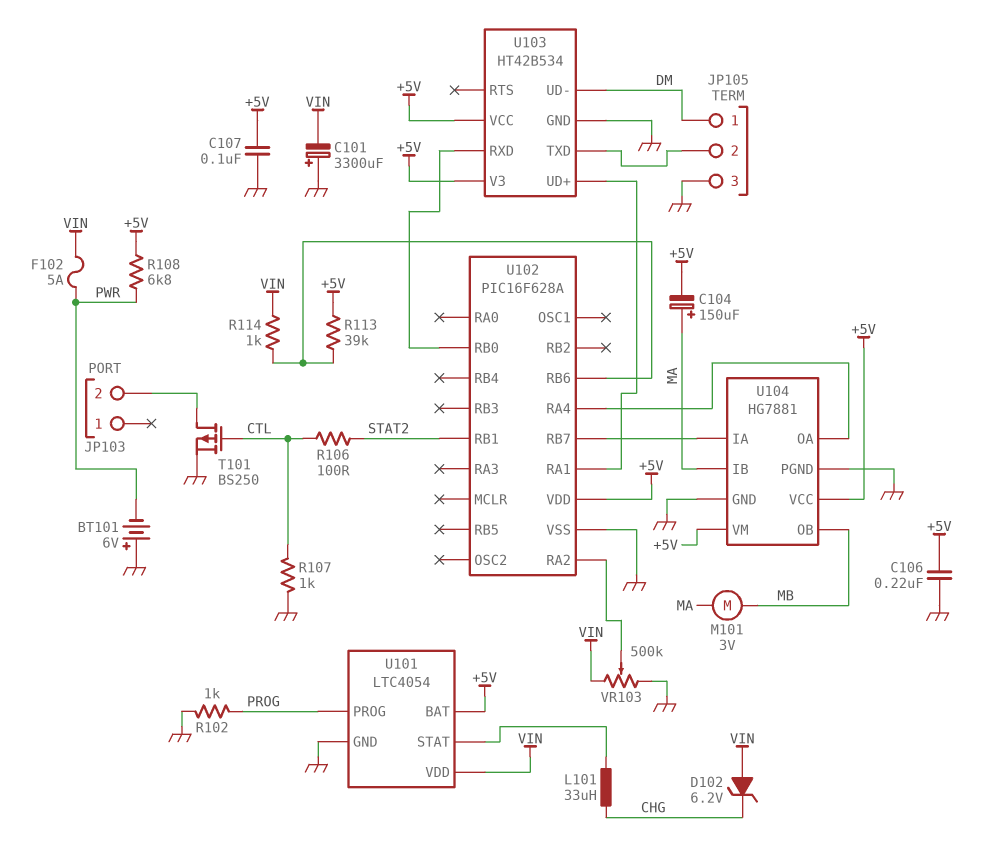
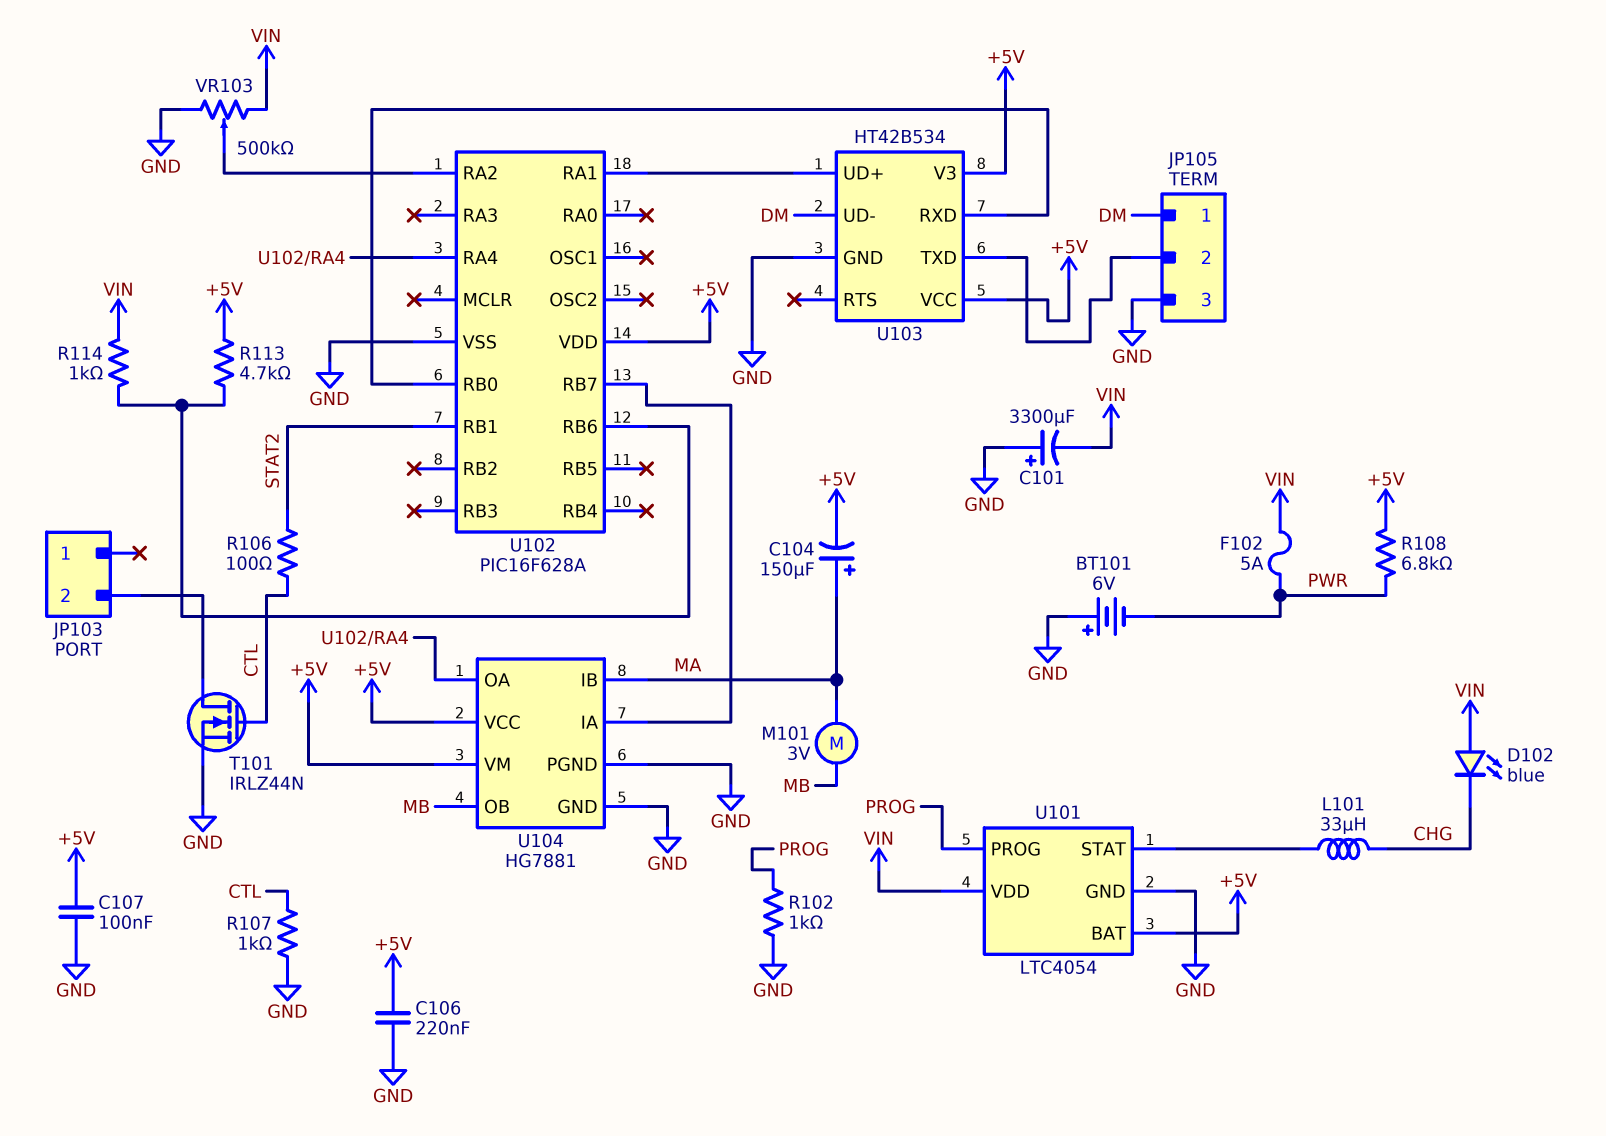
D102: zener 6.2V (A VIN, K CHG) -> LED blue (A VIN, K CHG)
R113: 39k (+5V, U102/RB6) -> 4.7k (+5V, U102/RB6)
T101: PMOS BS250 (G CTL, D JP103/2, S GND) -> NMOS IRLZ44N (G CTL, D JP103/2, S GND)

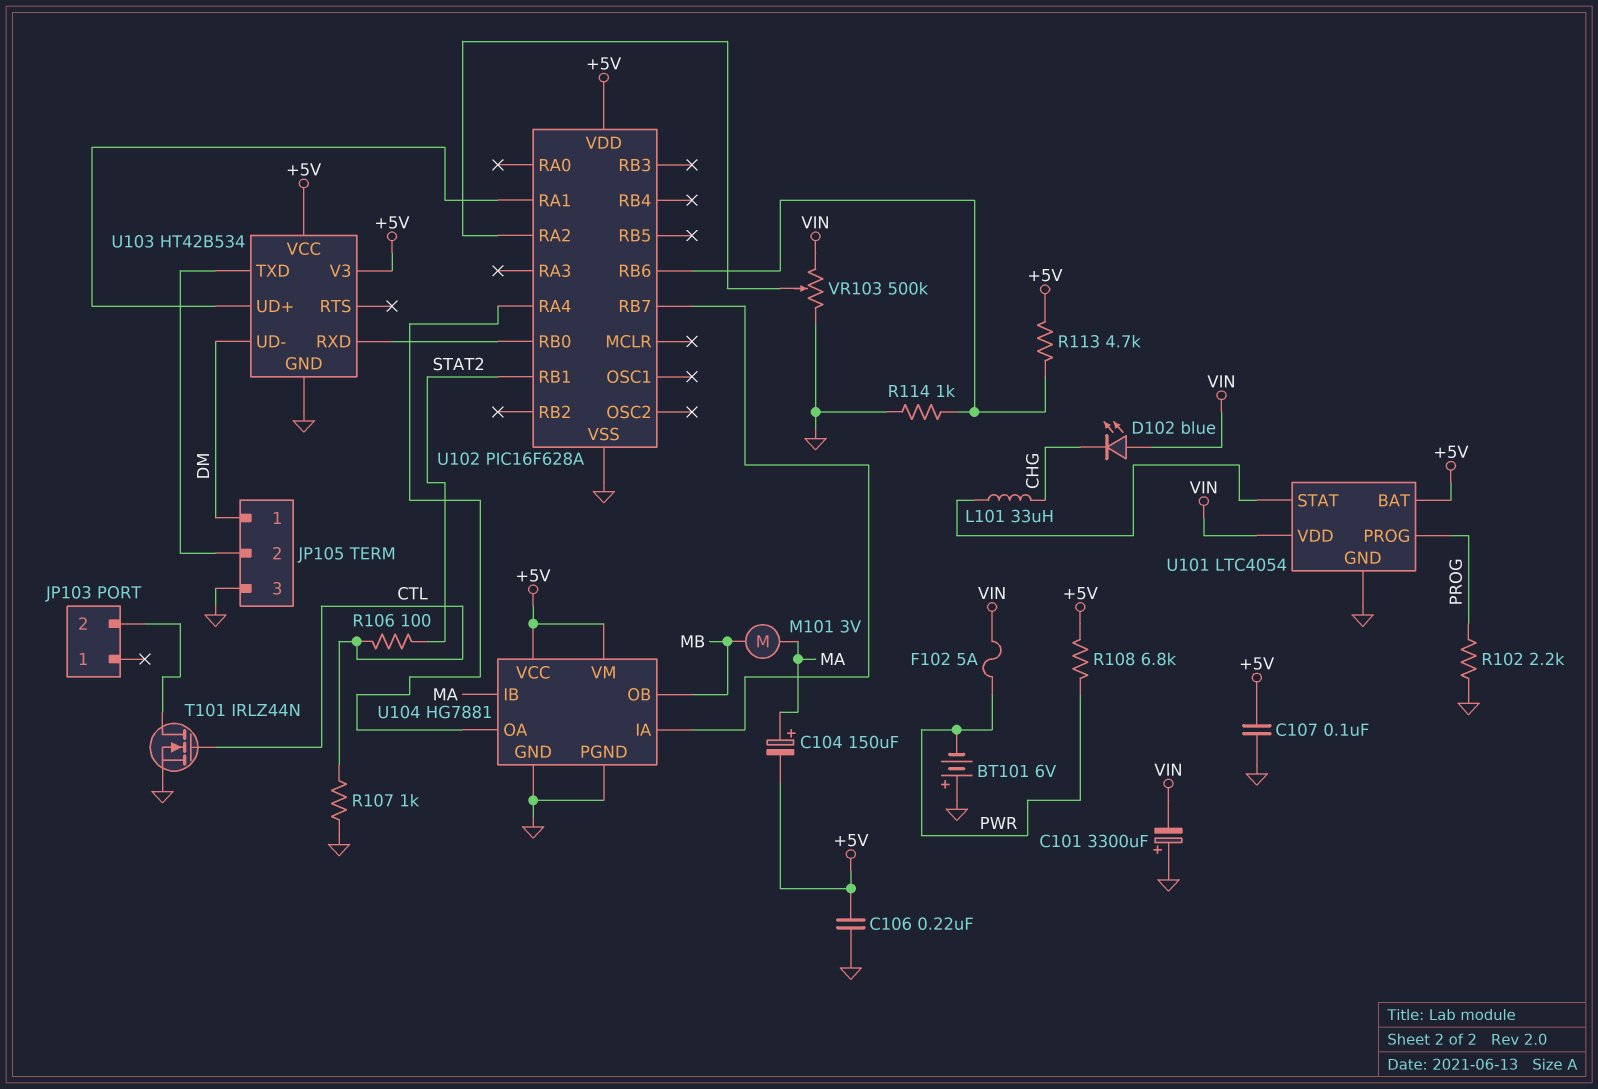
R102: 1k (GND, PROG) -> 2.2k (GND, PROG)
R114: 1k (U102/RB6, VIN) -> 1k (GND, U102/RB6)

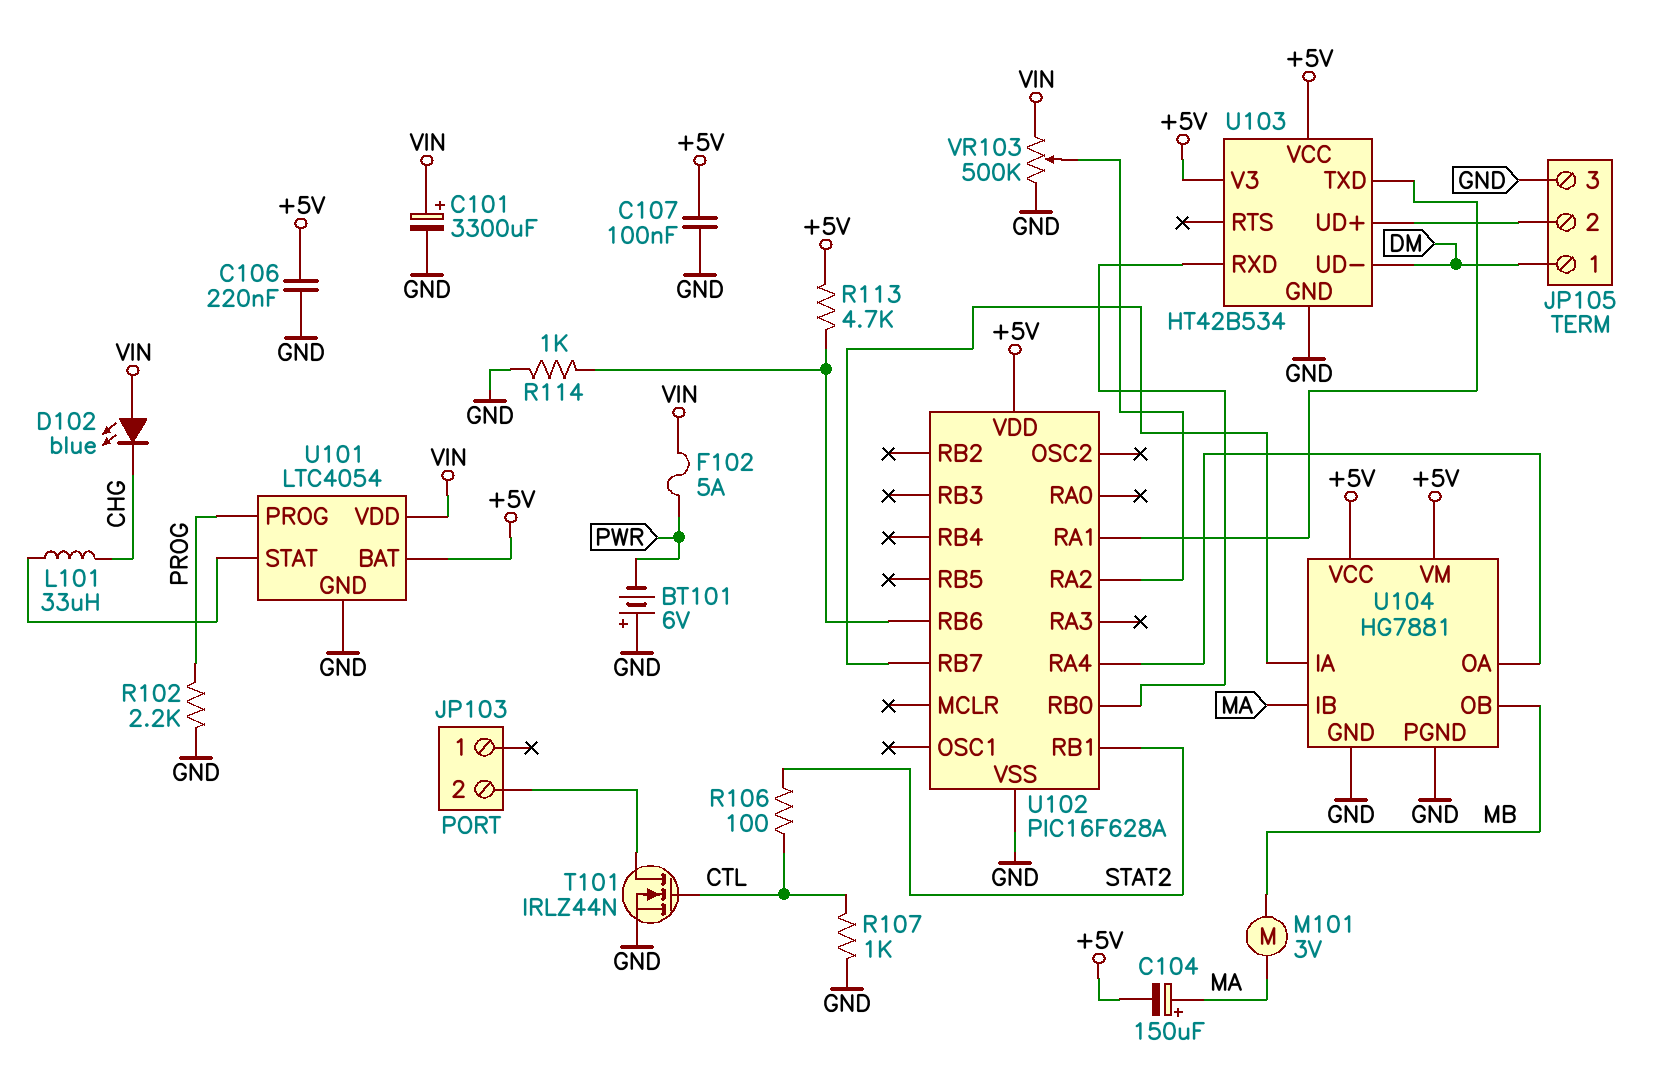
C101: 3300uF (plus GND, minus VIN) -> 3300uF (plus VIN, minus GND)
R108: 6.8k (+5V, PWR) -> none
U103 pin TXD: JP105/2 -> U102/RA1
U103 pin UD+: U102/RA1 -> JP105/2

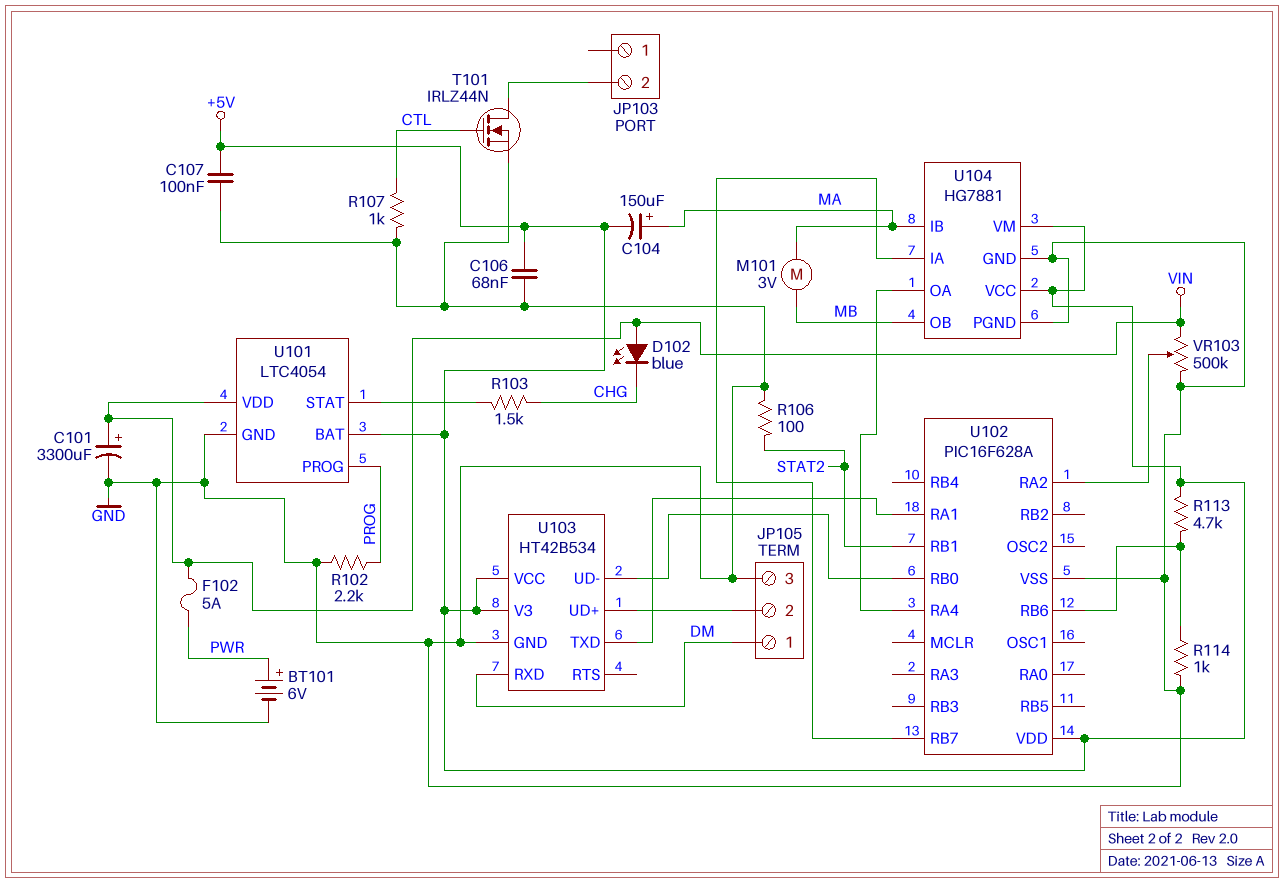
BT101: 6V (plus GND, minus PWR) -> 6V (plus PWR, minus GND)
C106: 220nF (+5V, GND) -> 68nF (+5V, GND)
L101: 33uH (CHG, U101/STAT) -> none
R103: none -> 1.5k (CHG, U101/STAT)
R106: 100 (CTL, STAT2) -> 100 (GND, STAT2)
U103 pin RXD: U102/RB0 -> DM
U103 pin UD-: DM -> U102/RB0

